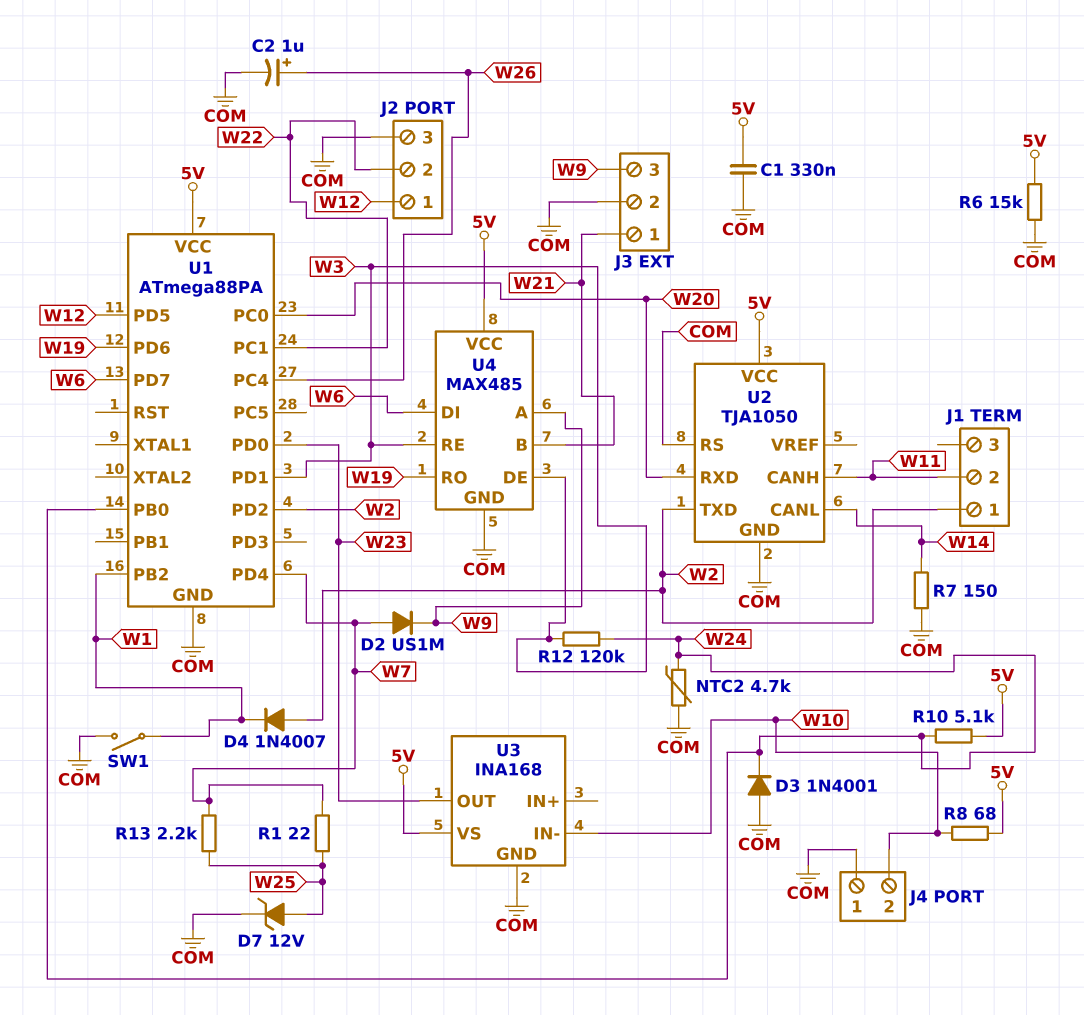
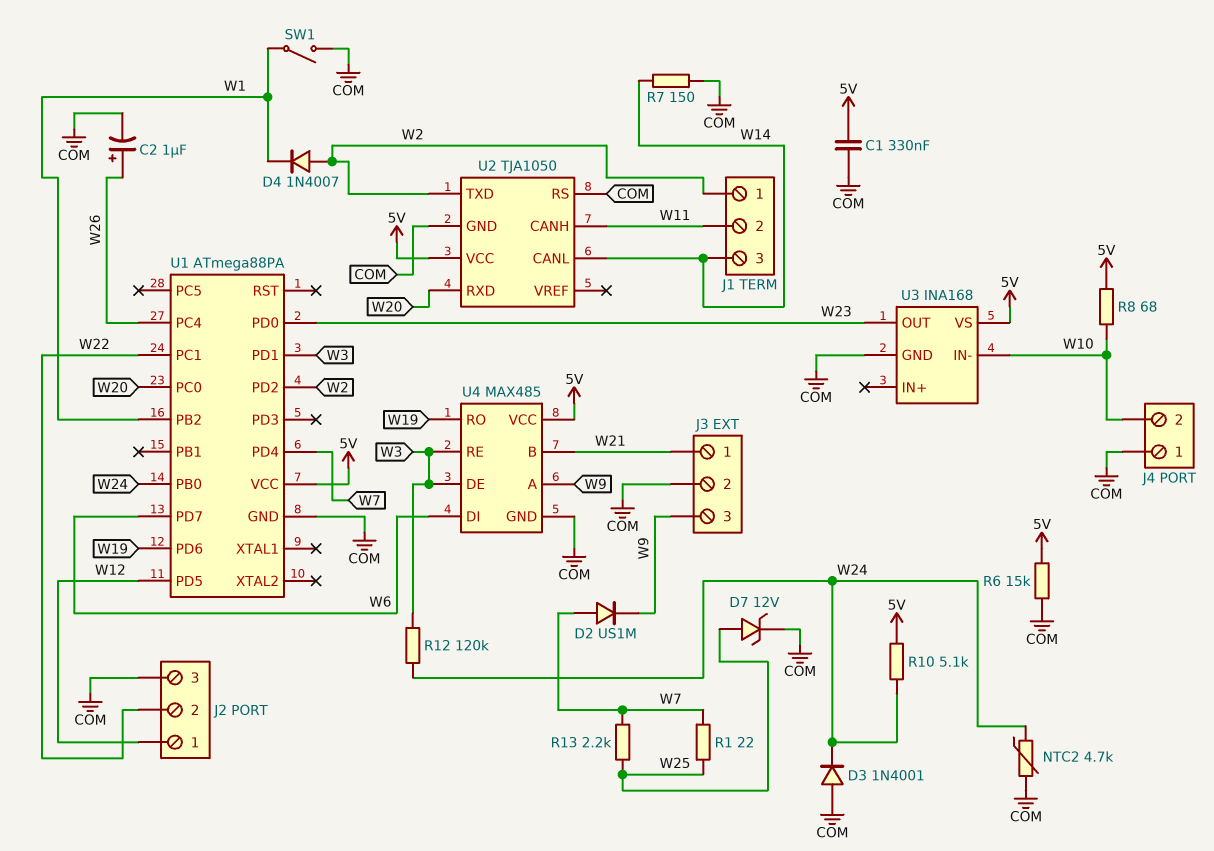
J1 pin 3: none -> W14

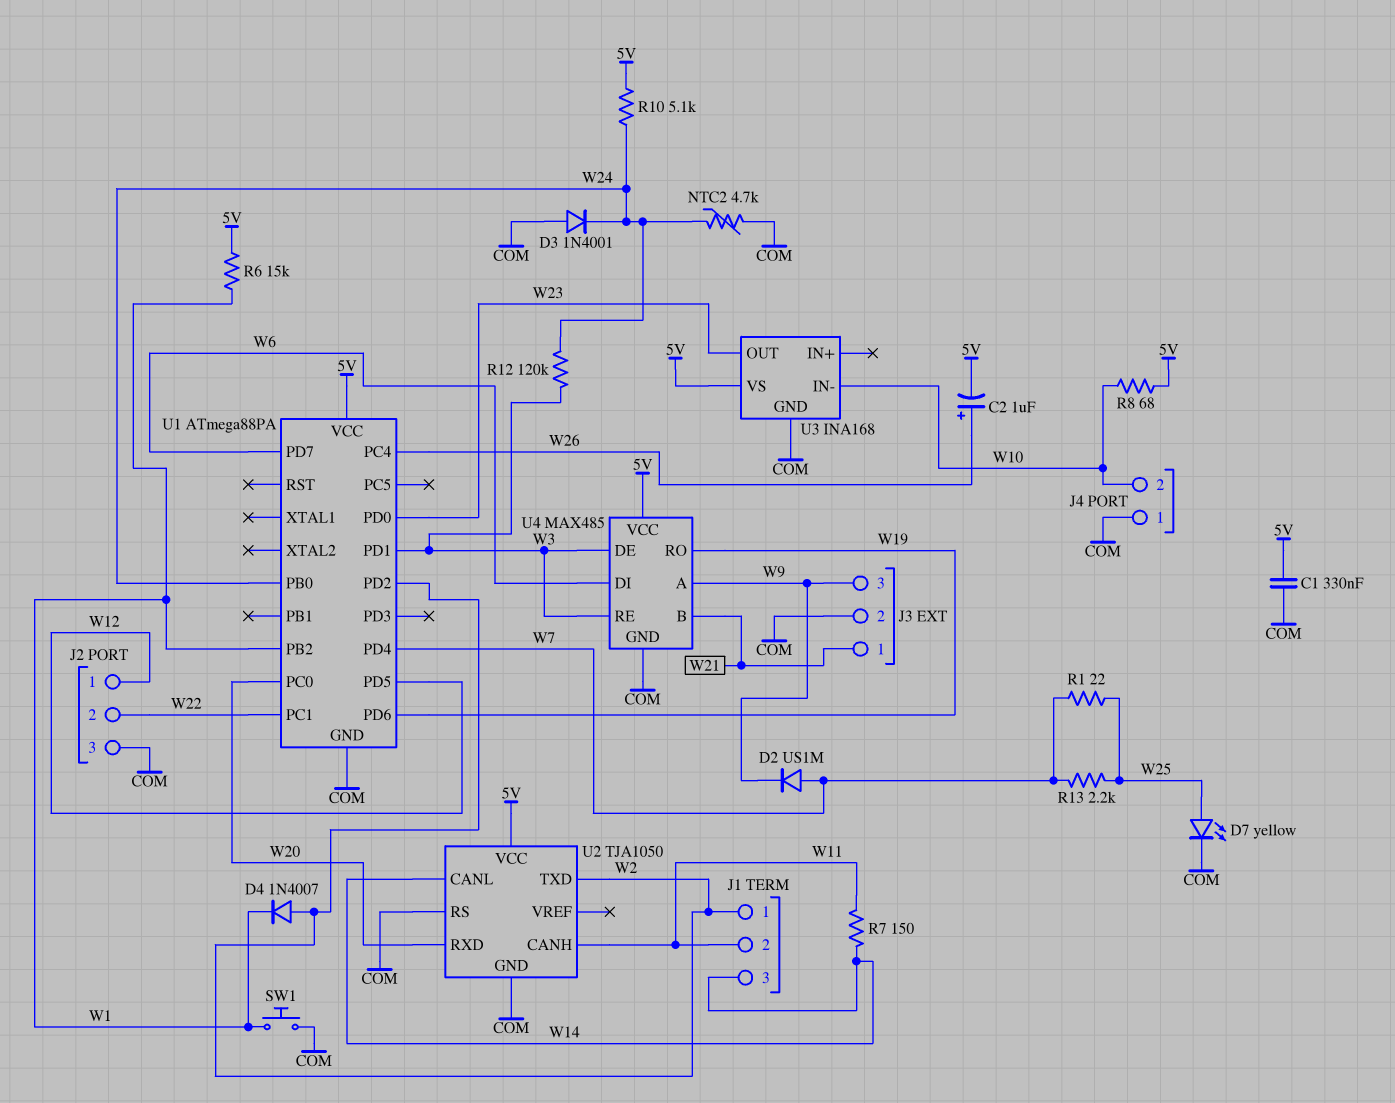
C2: 1uF (plus W26, minus COM) -> 1uF (plus W26, minus 5V)
D7: zener 12V (A W25, K COM) -> LED yellow (A W25, K COM)
R6: 15k (5V, COM) -> 15k (5V, W1)
R7: 150 (COM, W14) -> 150 (W11, W14)
SW1: switch (COM, W1) -> button (COM, W1)

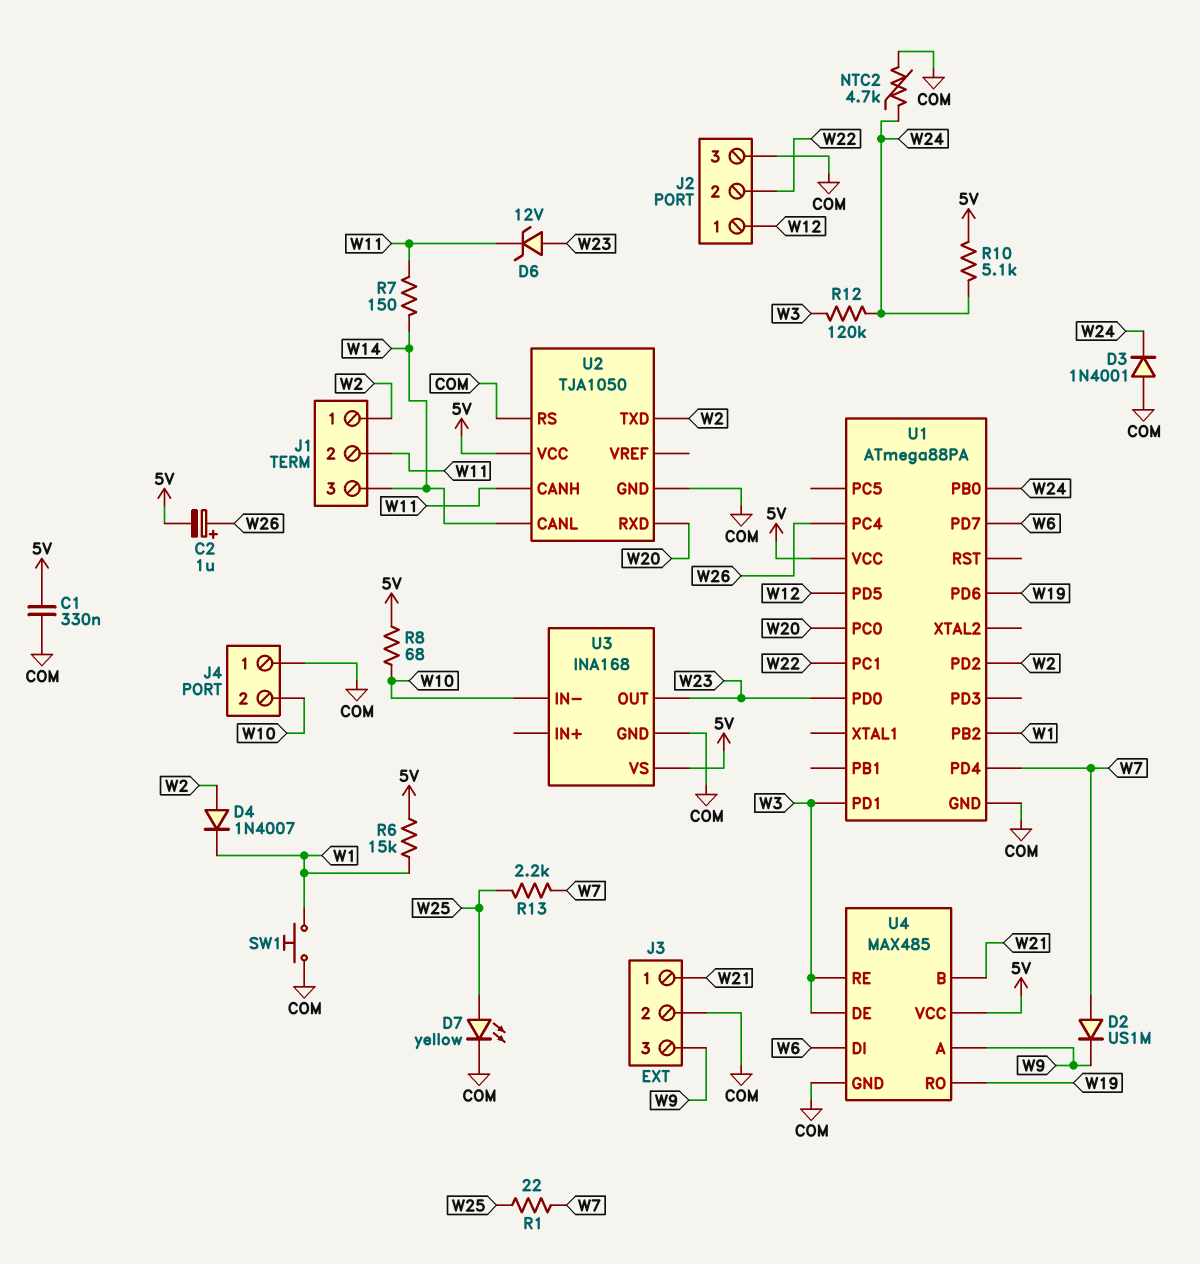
D6: none -> zener 12V (A W23, K W11)

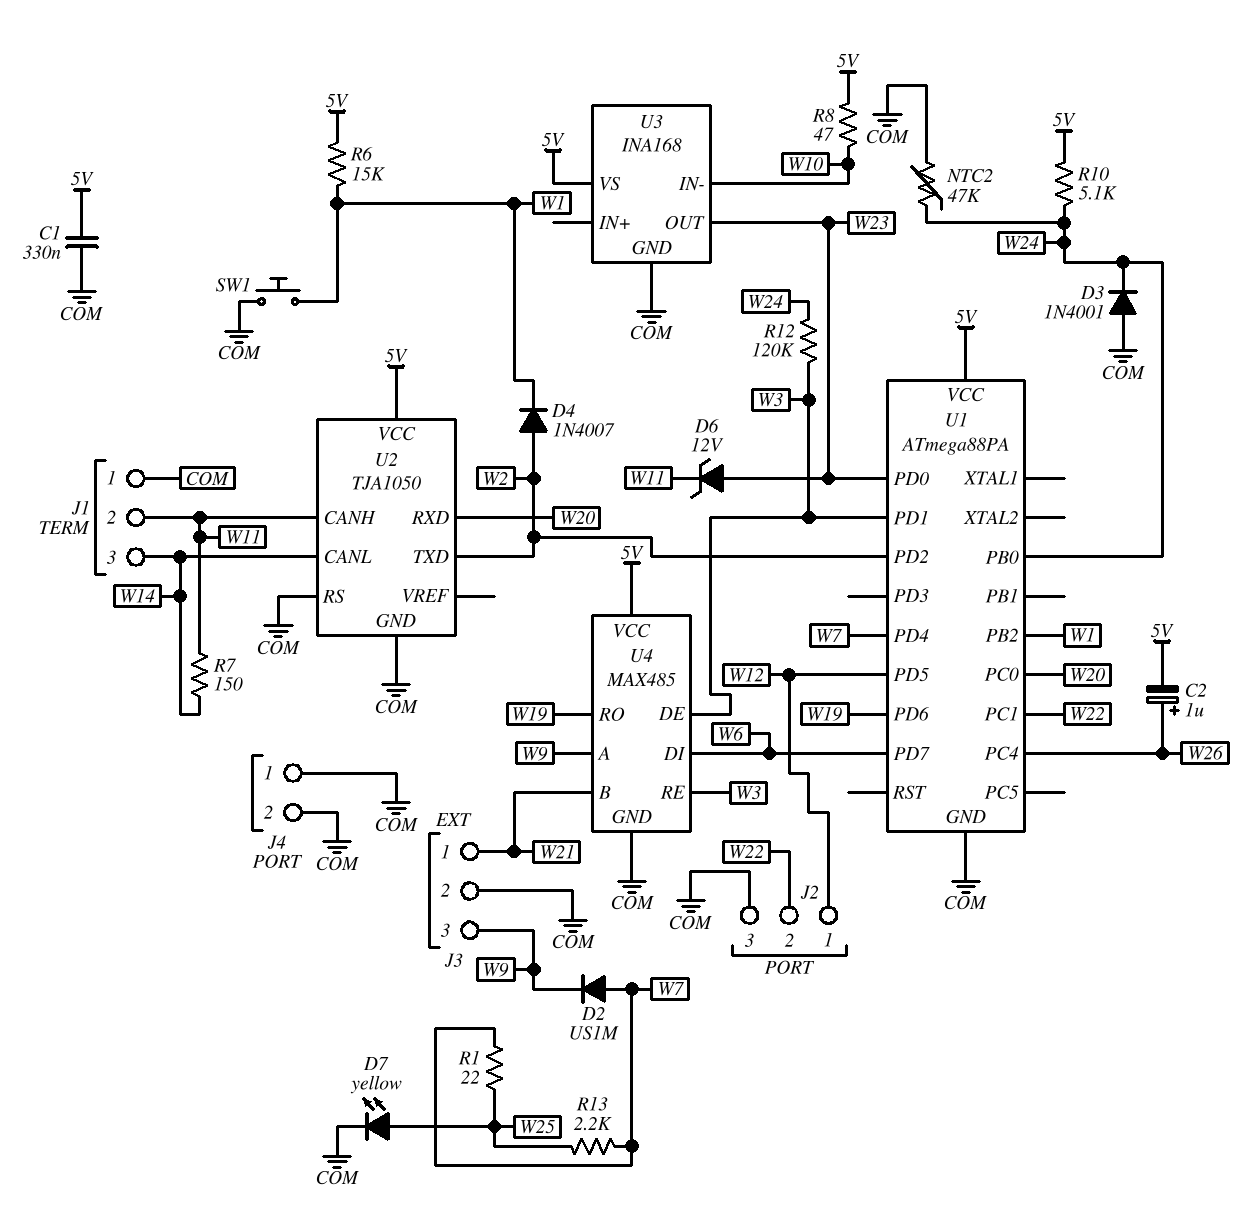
J1 pin 1: W2 -> COM
J4 pin 2: W10 -> COM
NTC2: 4.7k (COM, W24) -> 47k (COM, W24)
R8: 68 (5V, W10) -> 47 (5V, W10)

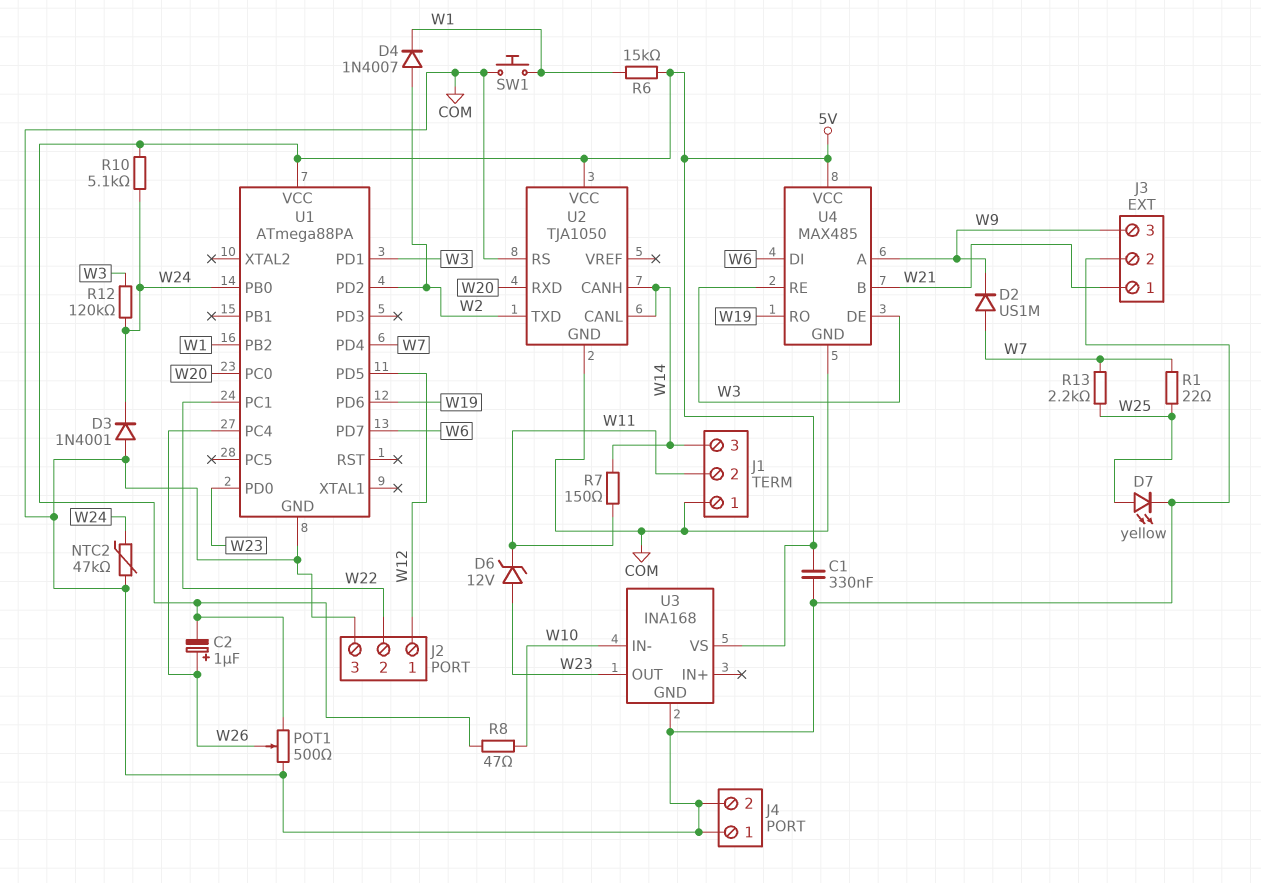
POT1: none -> 500 (5V, COM, wiper W26)
U2 pin CANH: W11 -> W14

